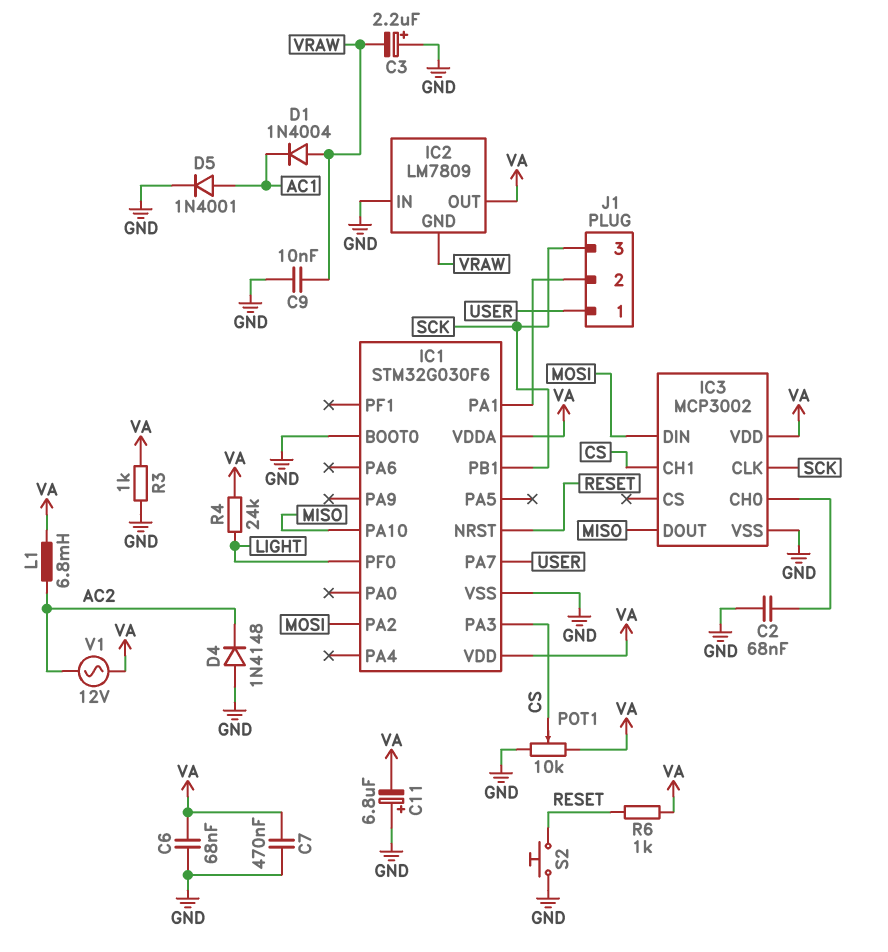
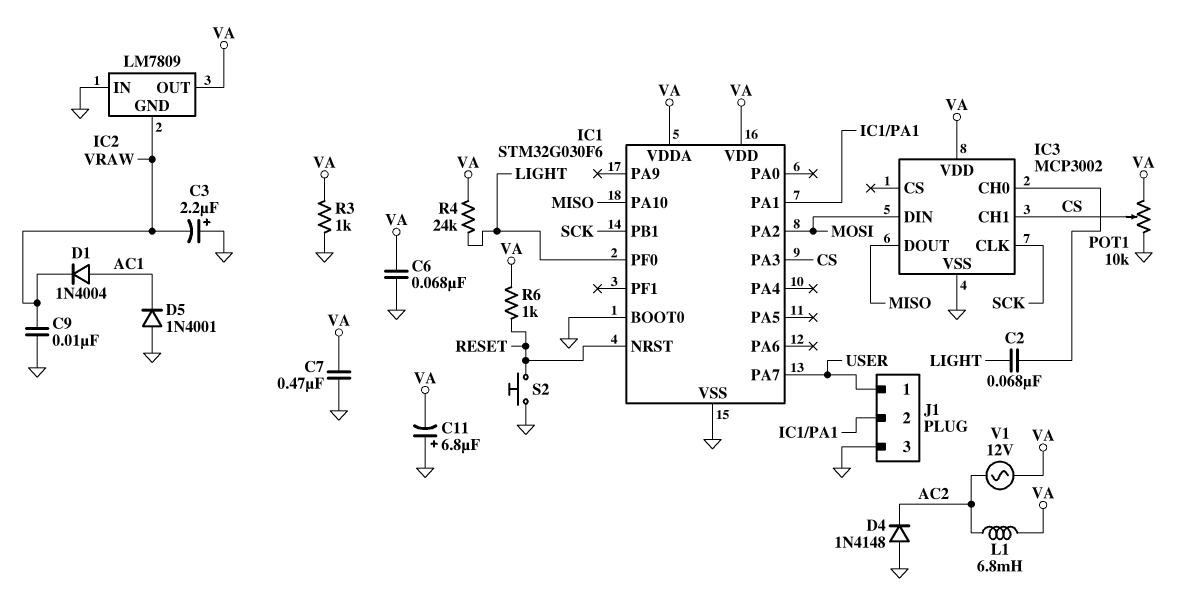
C2: 68nF (GND, IC3/CH0) -> 68nF (IC3/CH0, LIGHT)
D1: diode 1N4004 (A VRAW, K AC1) -> diode 1N4004 (A AC1, K VRAW)
D5: diode 1N4001 (A AC1, K GND) -> diode 1N4001 (A GND, K AC1)
J1 pin 3: SCK -> GND

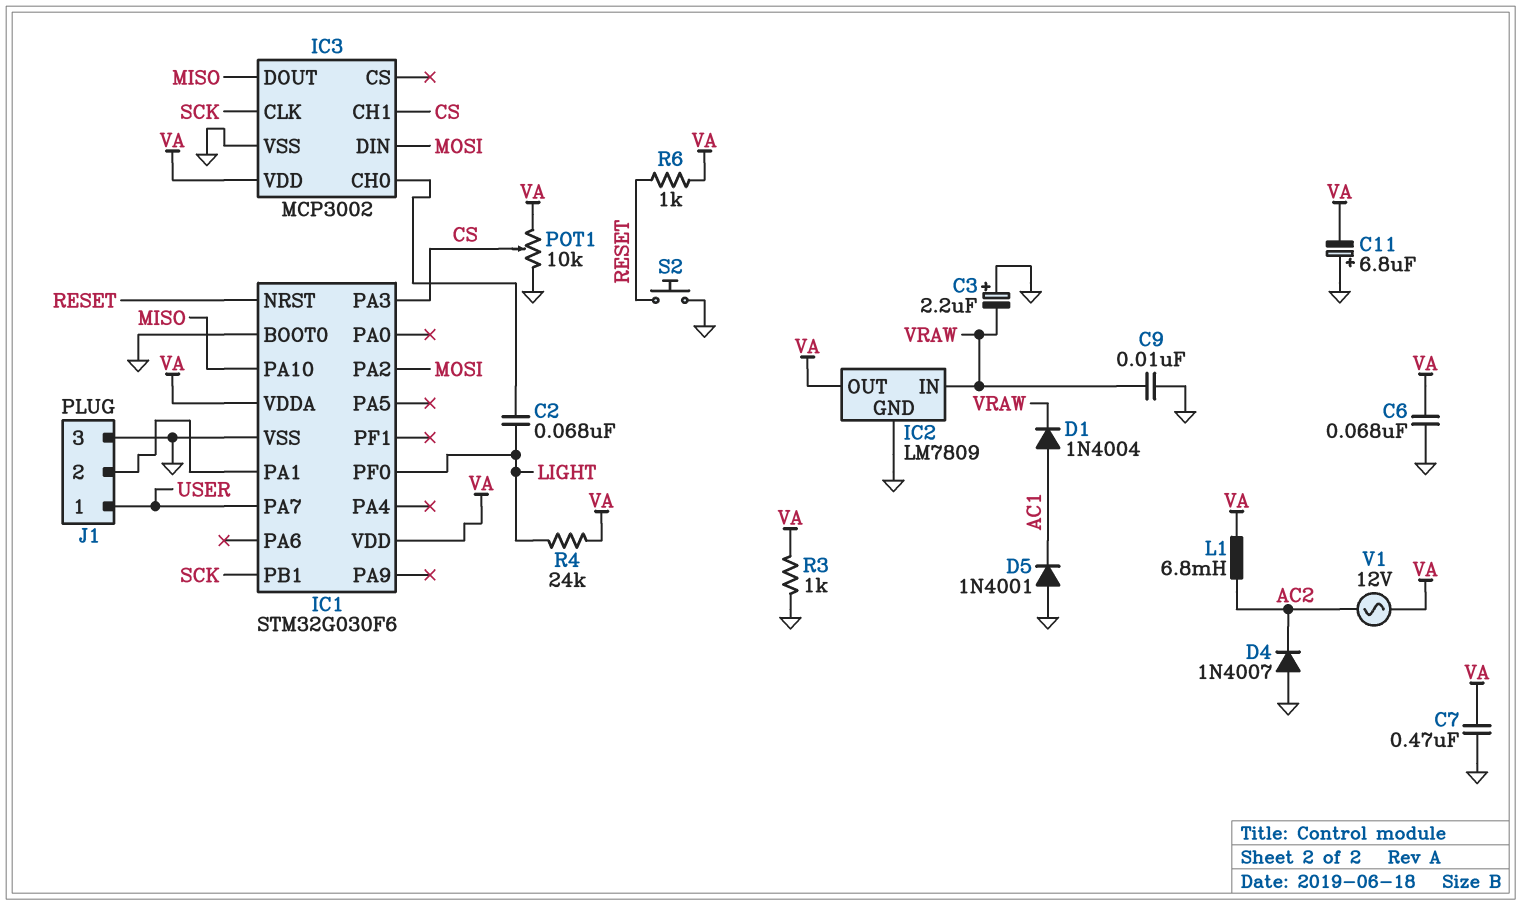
D4: diode 1N4148 (A GND, K AC2) -> diode 1N4007 (A GND, K AC2)
IC2 pin GND: VRAW -> GND
IC2 pin IN: GND -> VRAW

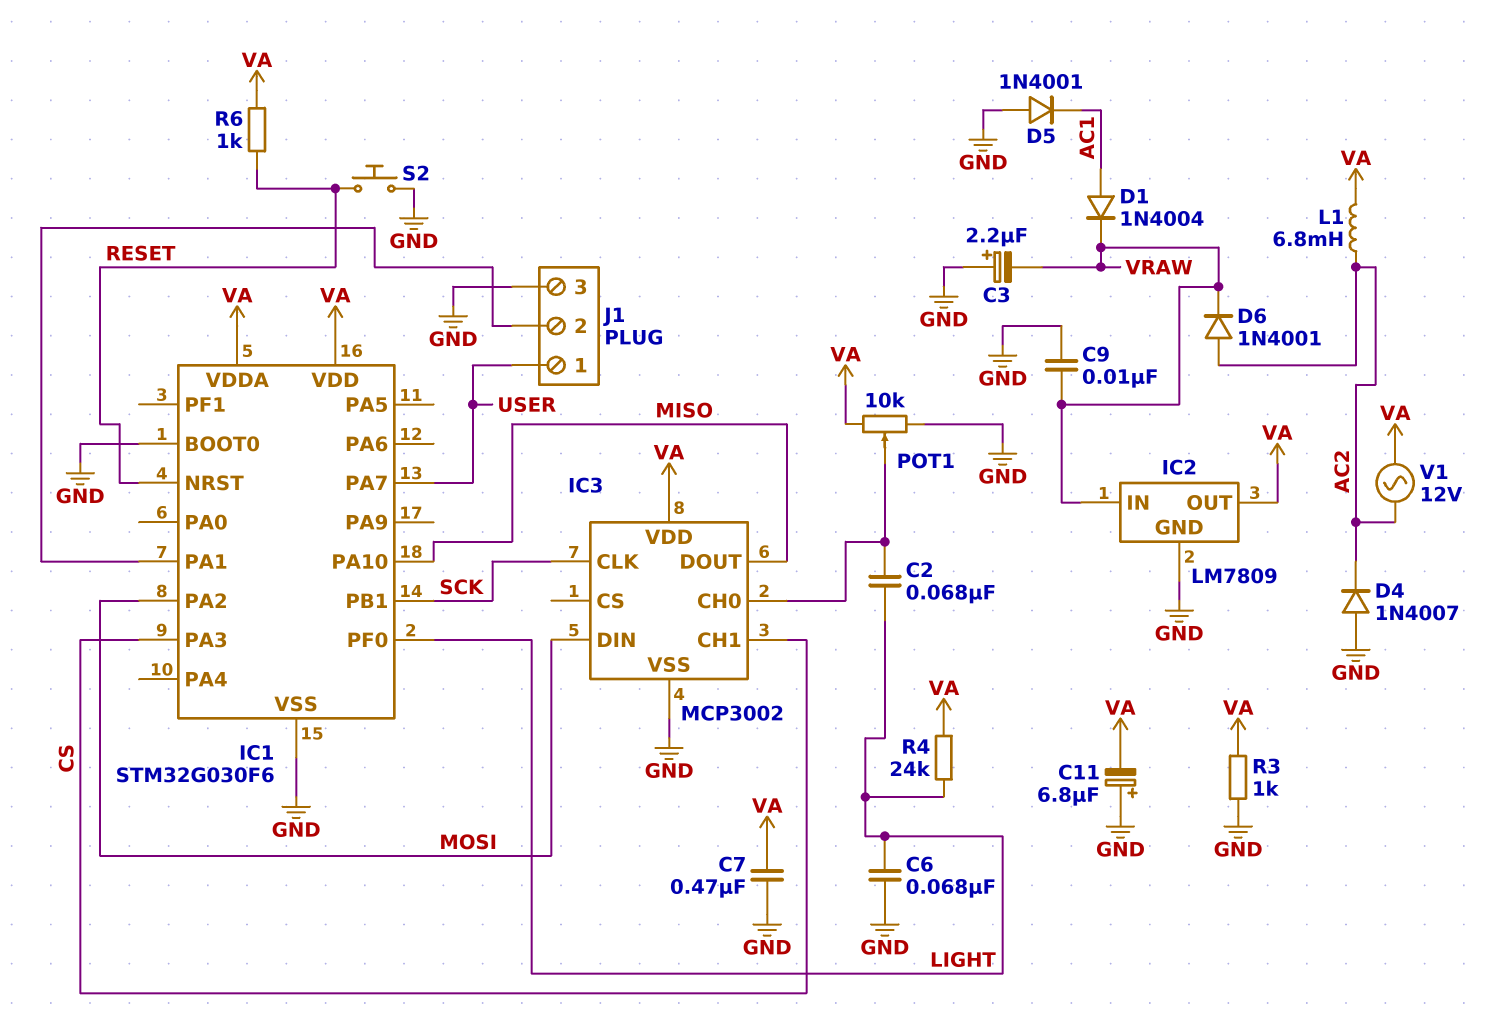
C6: 68nF (GND, VA) -> 68nF (GND, LIGHT)
D6: none -> diode 1N4001 (A AC2, K VRAW)
POT1: 10k (GND, VA, wiper CS) -> 10k (GND, VA, wiper IC3/CH0)

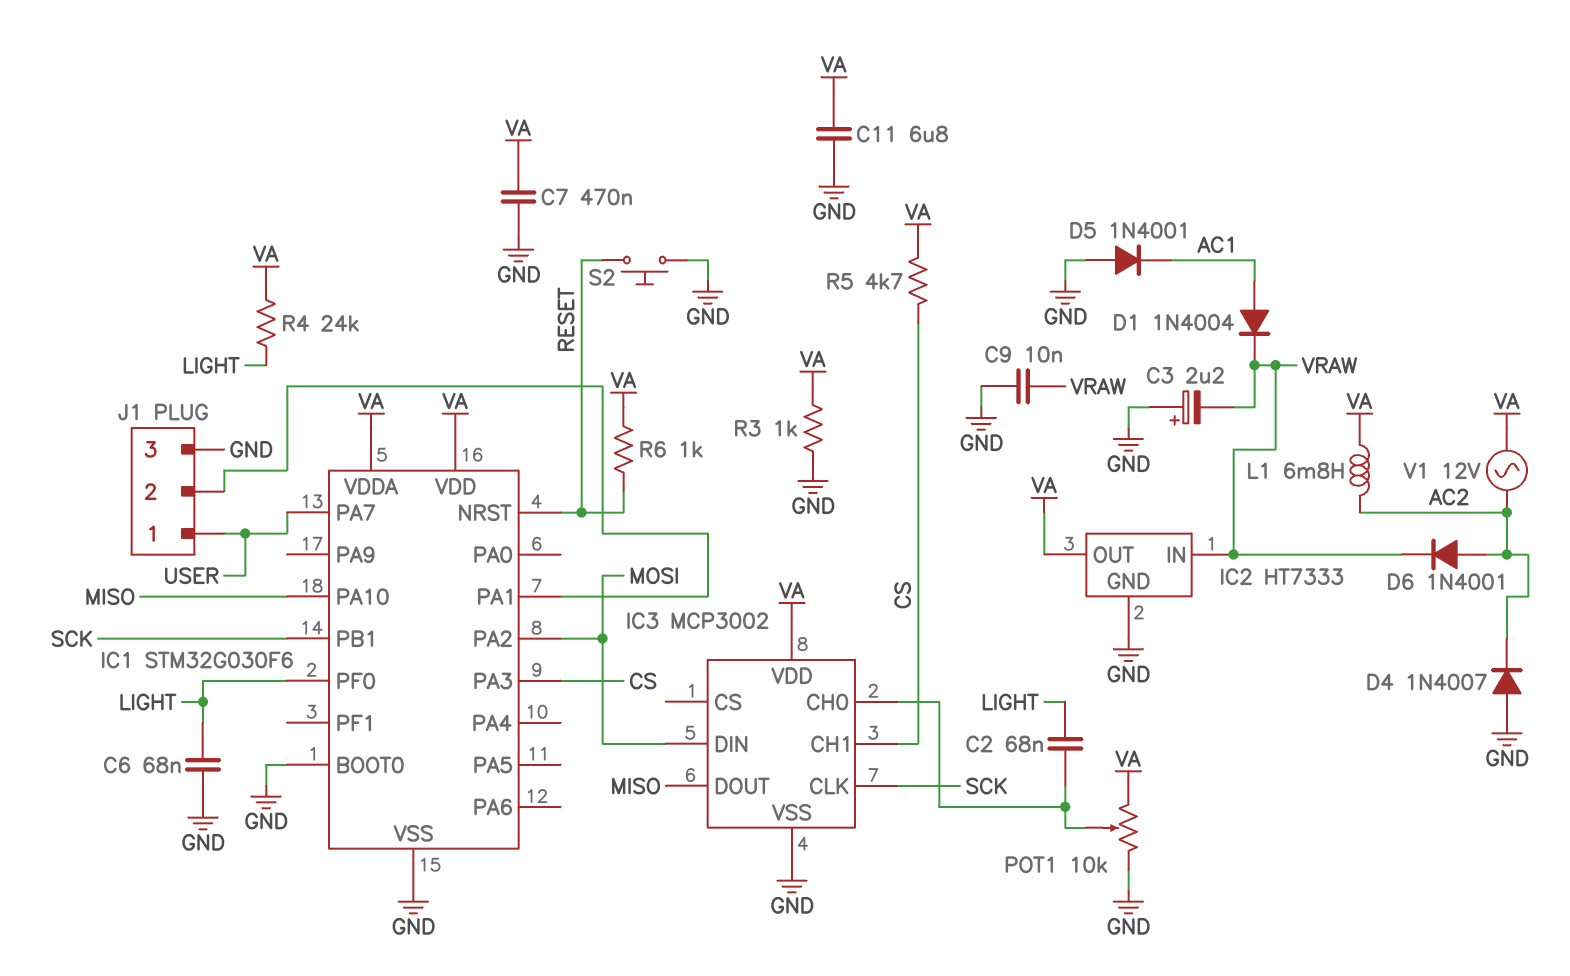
C11: 6.8uF (plus GND, minus VA) -> 6.8uF (GND, VA)
IC2: LM7809 -> HT7333
R5: none -> 4.7k (CS, VA)

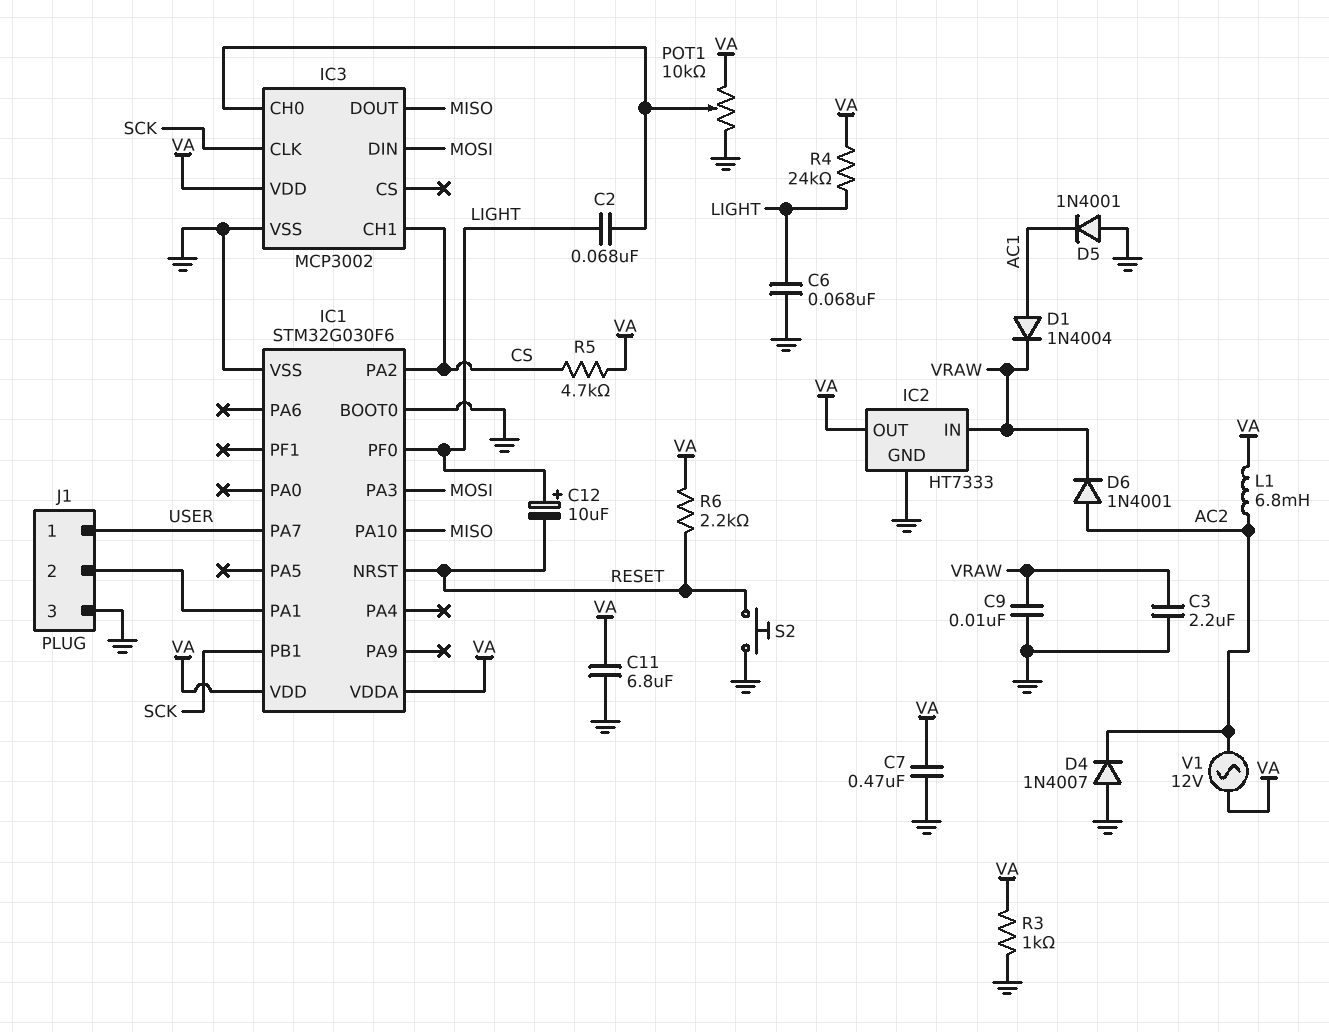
C3: 2.2uF (plus GND, minus VRAW) -> 2.2uF (GND, VRAW)
C12: none -> 10uF (plus LIGHT, minus RESET)
IC1 pin PA2: MOSI -> CS
IC1 pin PA3: CS -> MOSI
R6: 1k (RESET, VA) -> 2.2k (RESET, VA)

